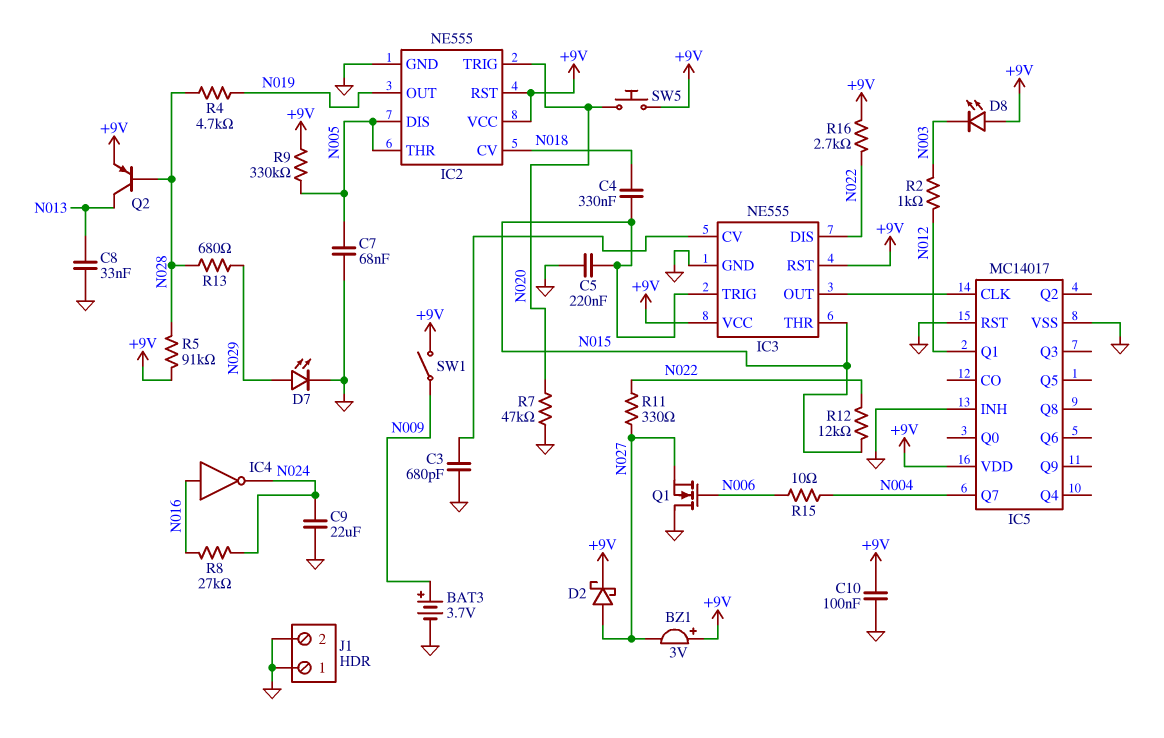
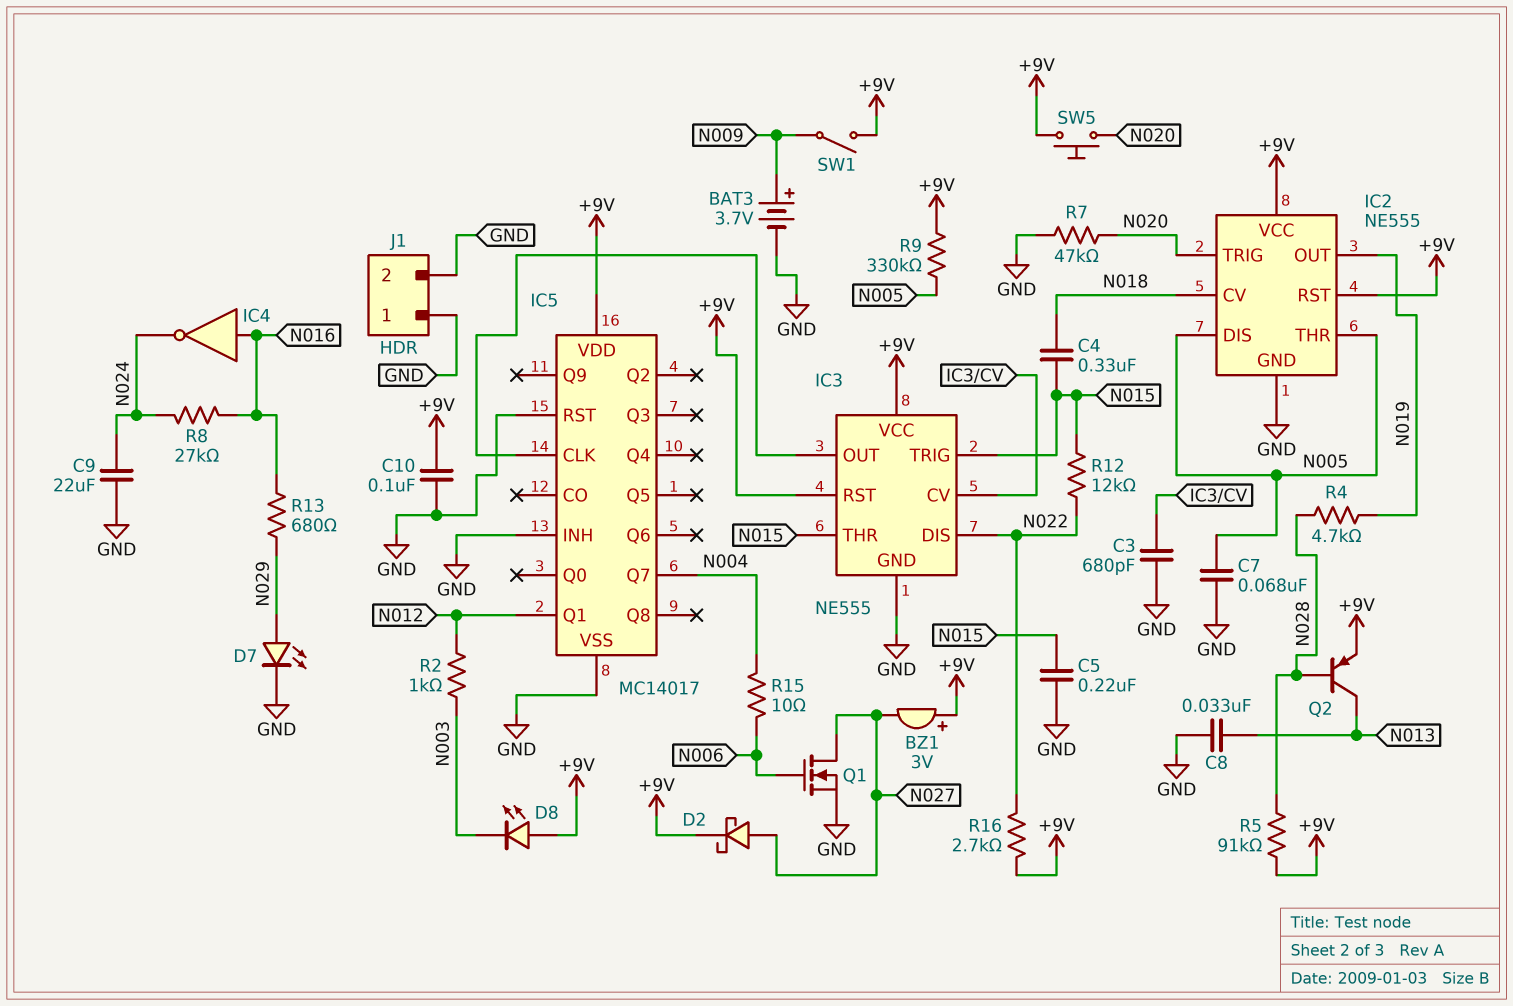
Q1: NMOS (G N006, D GND, S N027) -> NMOS (G N006, D N027, S GND)
R11: 330 (N022, N027) -> none
R13: 680 (N028, N029) -> 680 (N016, N029)

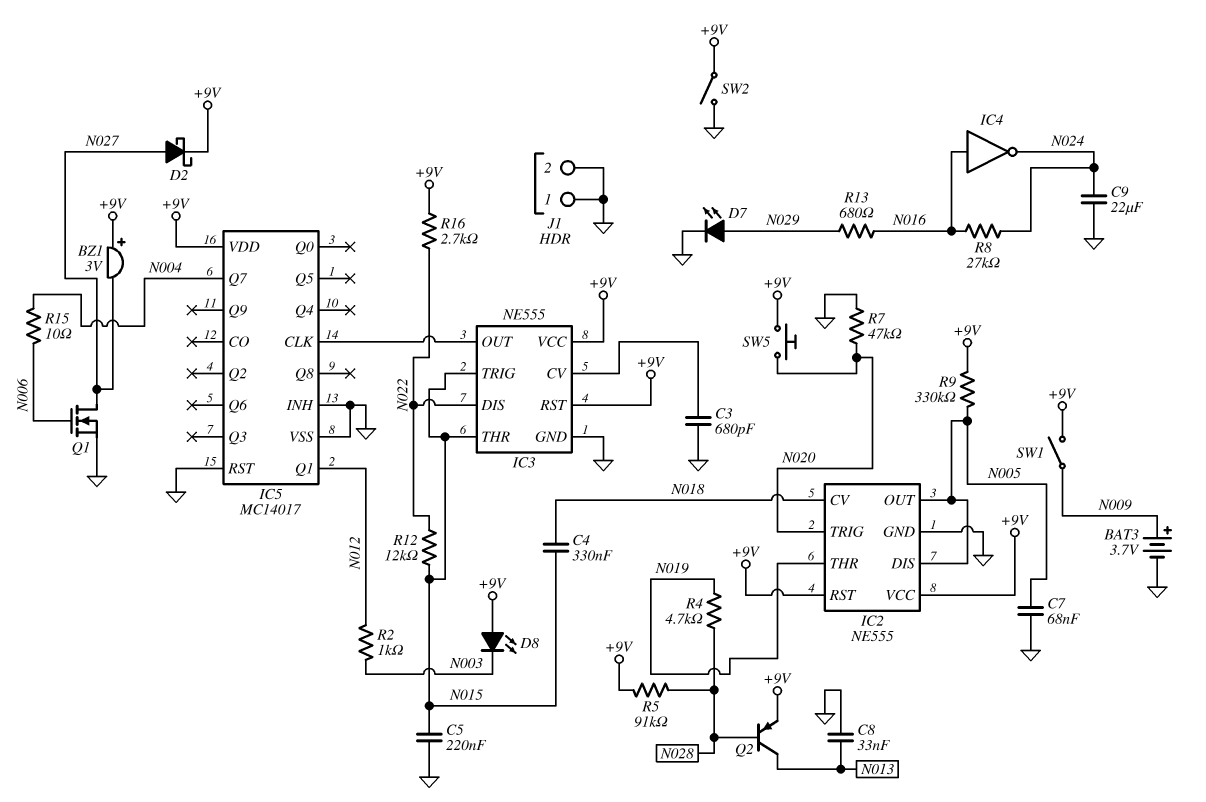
C10: 100nF (+9V, GND) -> none
IC2 pin OUT: N019 -> N005
IC2 pin THR: N005 -> N019
SW2: none -> switch (+9V, GND)

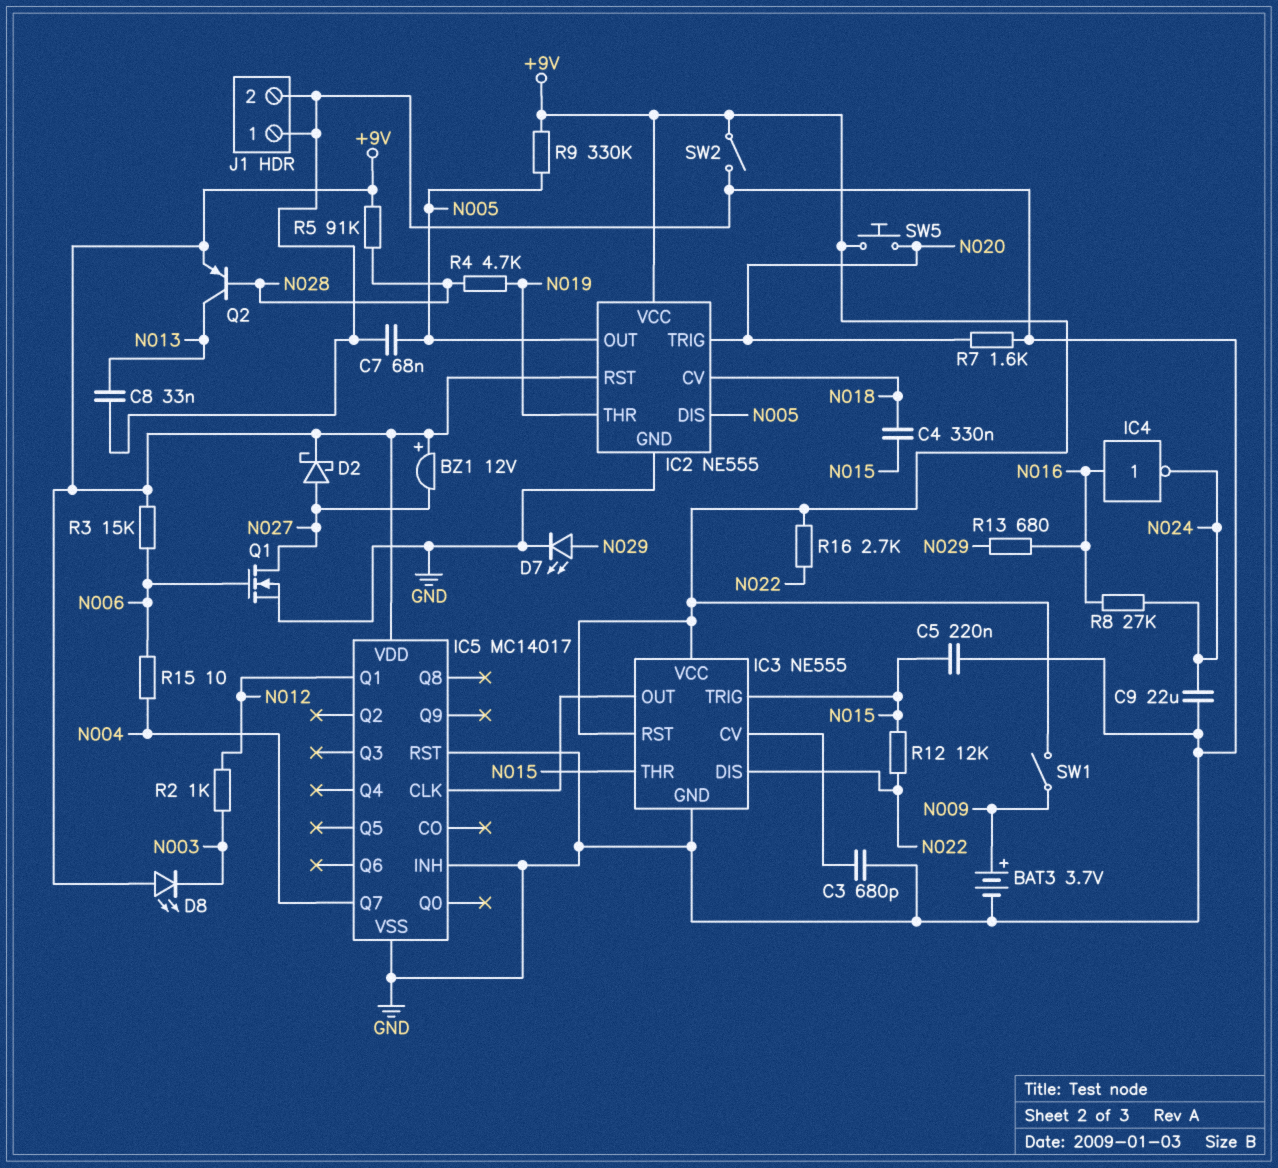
BZ1: buzzer 3V (plus +9V, minus N027) -> buzzer 12V (plus +9V, minus N027)
R3: none -> 15k (+9V, N006)
R7: 47k (GND, N020) -> 1.6k (GND, N020)

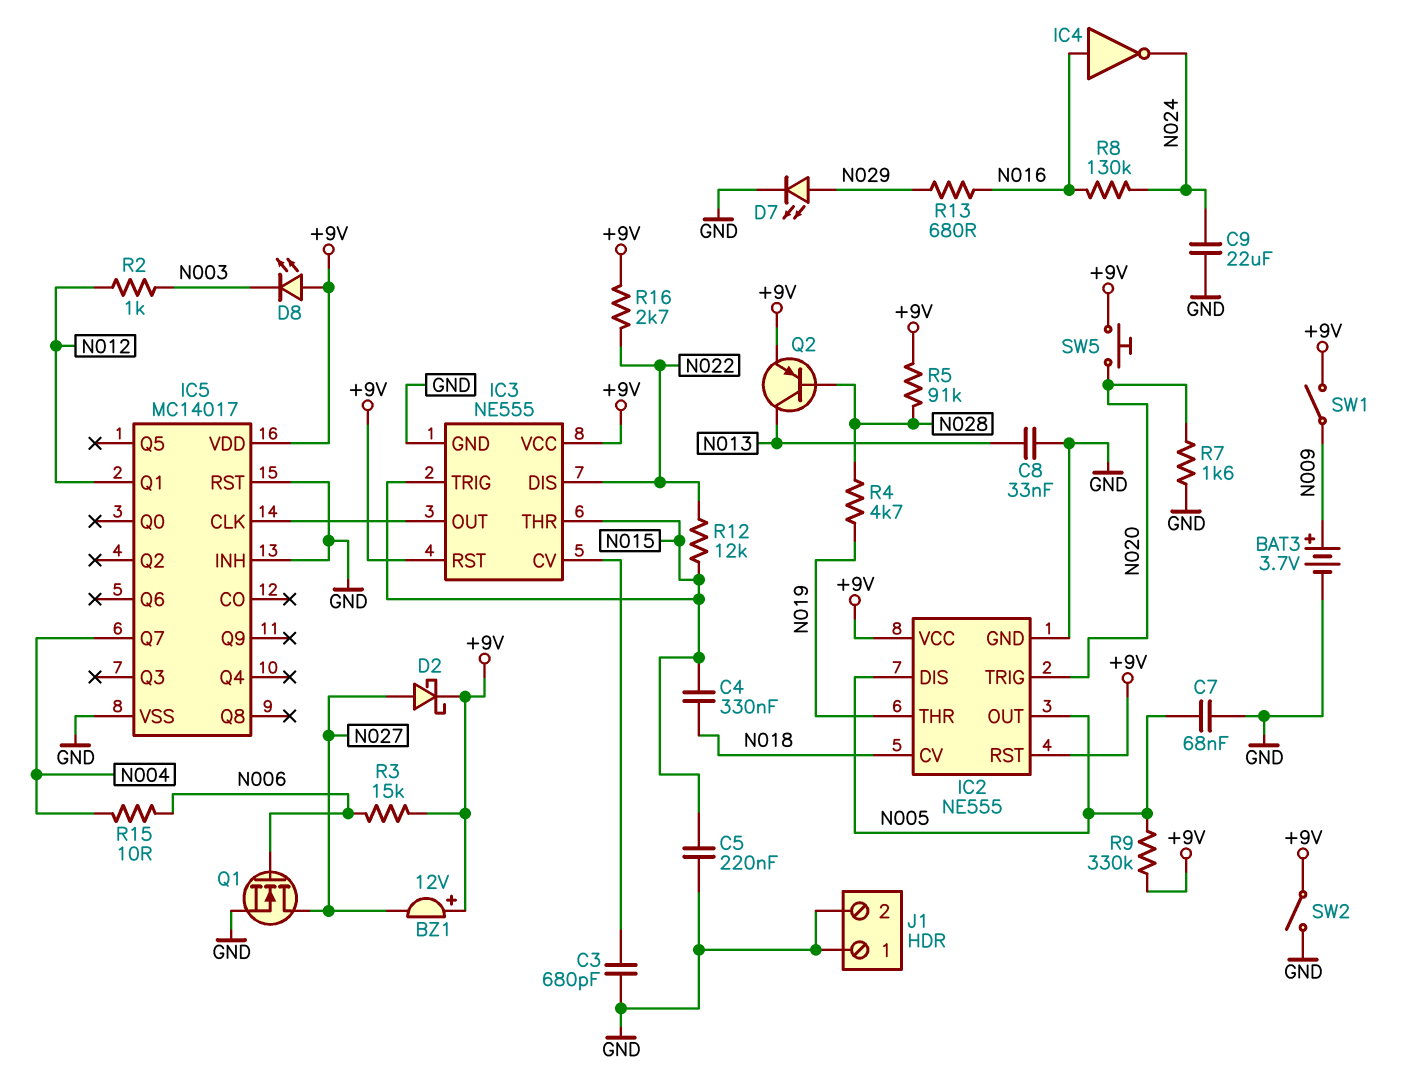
R8: 27k (N016, N024) -> 130k (N016, N024)

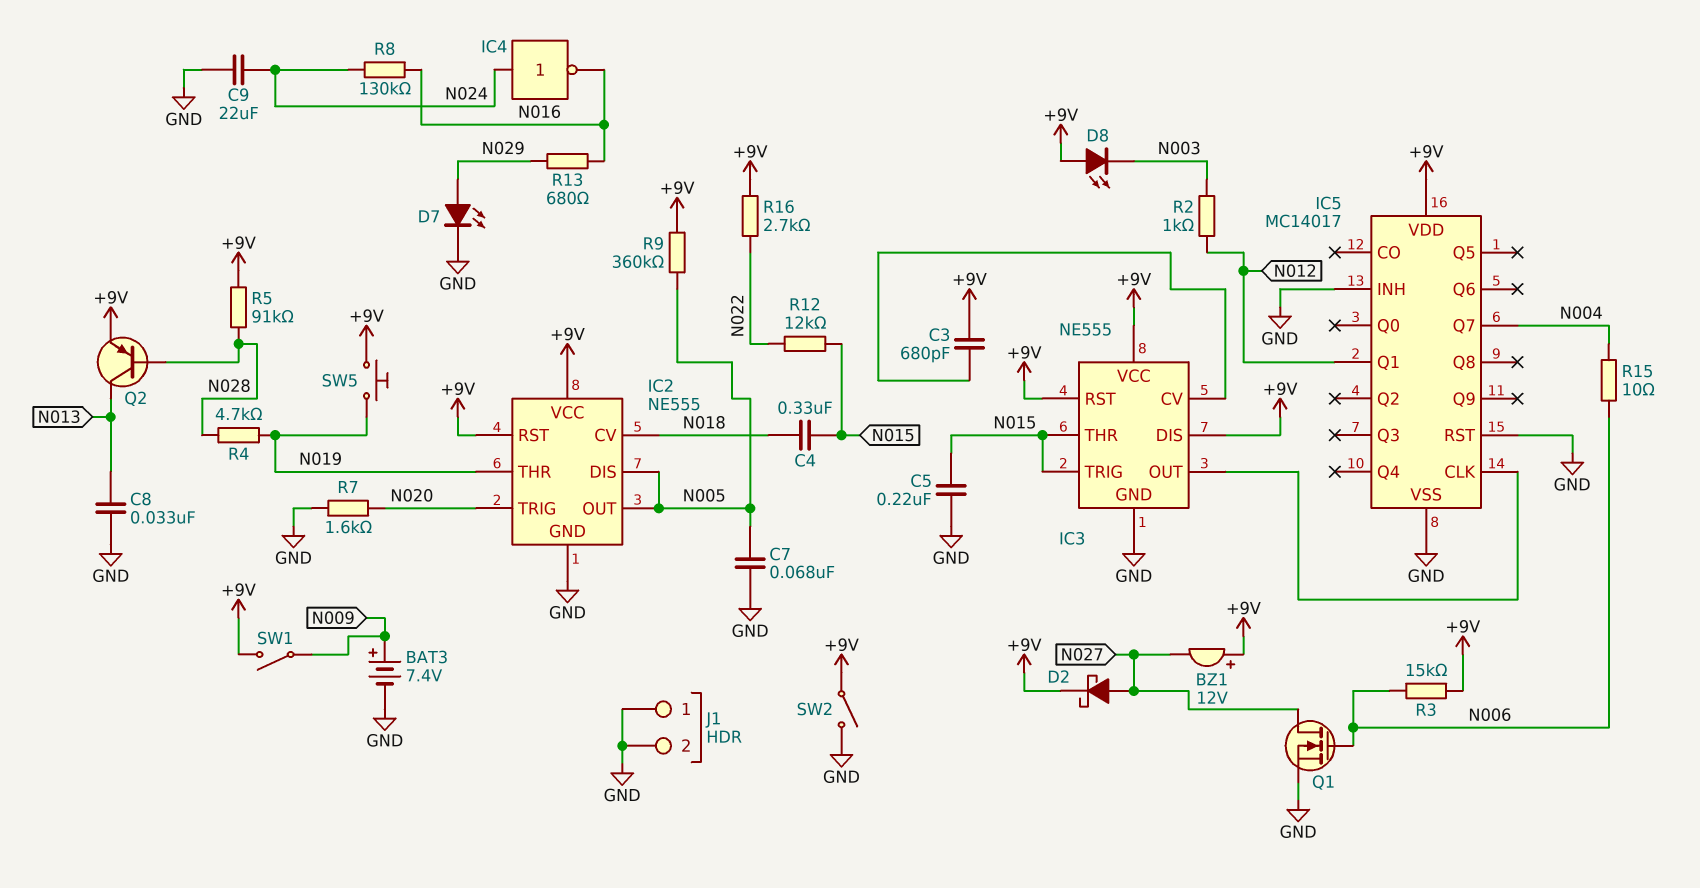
BAT3: 3.7V (plus N009, minus GND) -> 7.4V (plus N009, minus GND)
C3: 680pF (GND, IC3/CV) -> 680pF (+9V, IC3/CV)
IC3 pin DIS: N022 -> +9V
IC4: NOT (in N016, out N024) -> NOT (in N024, out N016)
R9: 330k (+9V, N005) -> 360k (+9V, N005)
SW5: button (+9V, N020) -> button (+9V, N019)

